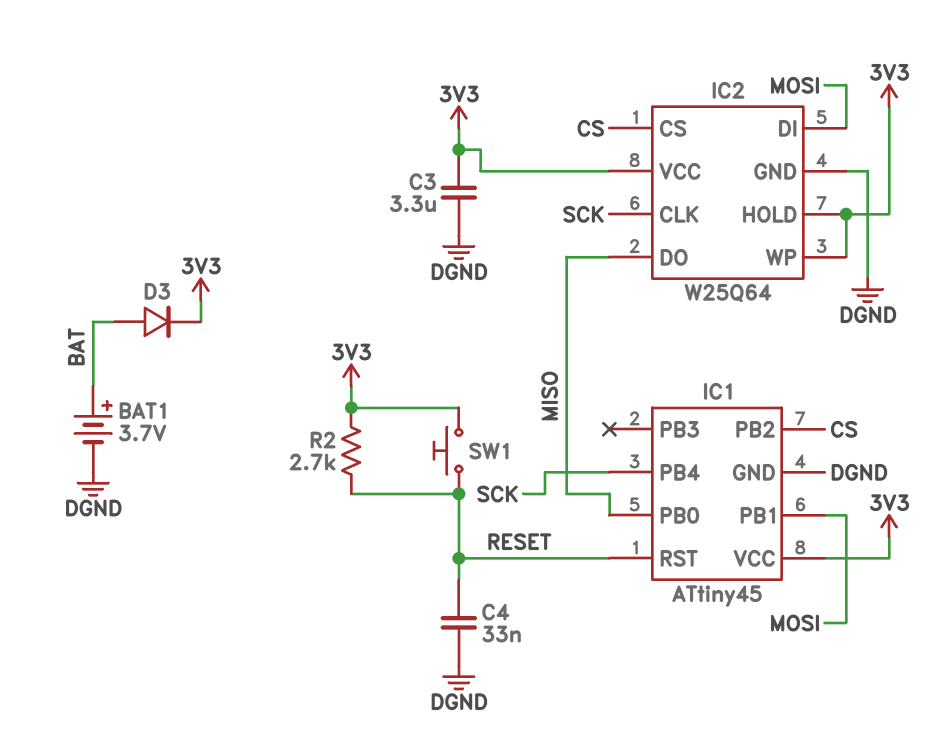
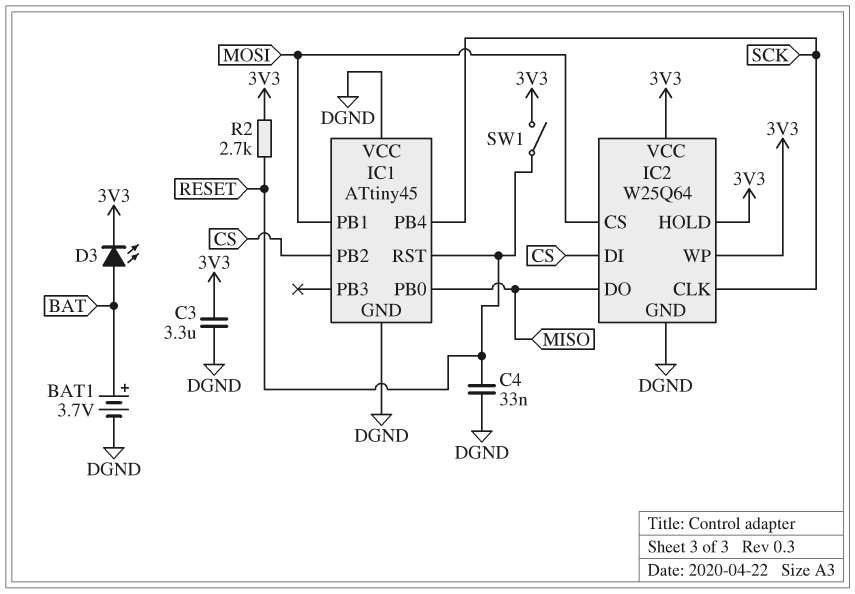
D3: diode (A BAT, K 3V3) -> LED (A BAT, K 3V3)
IC1 pin VCC: 3V3 -> DGND
IC2 pin CS: CS -> MOSI
IC2 pin DI: MOSI -> CS
SW1: button (3V3, RESET) -> switch (3V3, RESET)

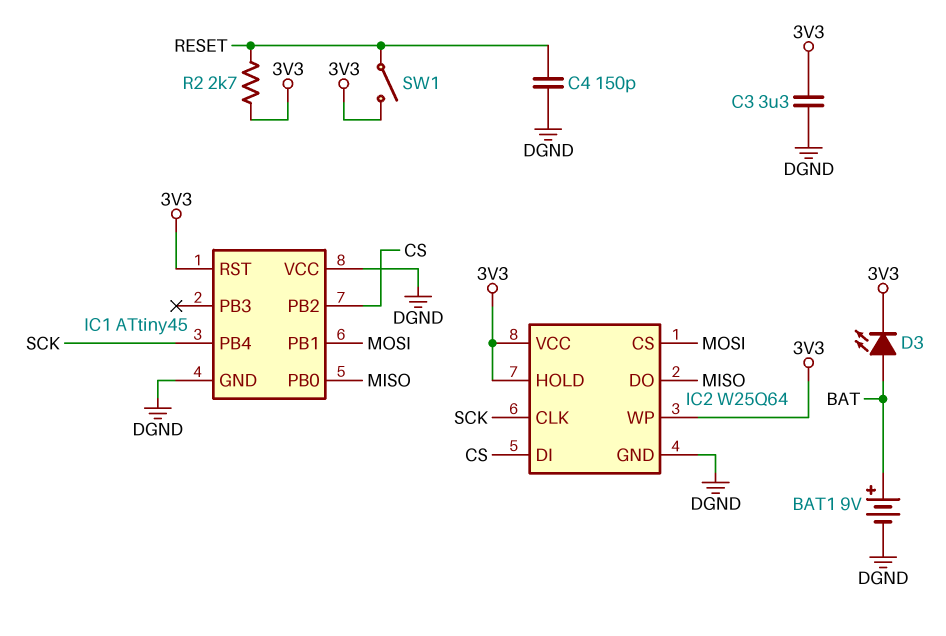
BAT1: 3.7V (plus BAT, minus DGND) -> 9V (plus BAT, minus DGND)
C4: 33nF (DGND, RESET) -> 150pF (DGND, RESET)
IC1 pin RST: RESET -> 3V3

